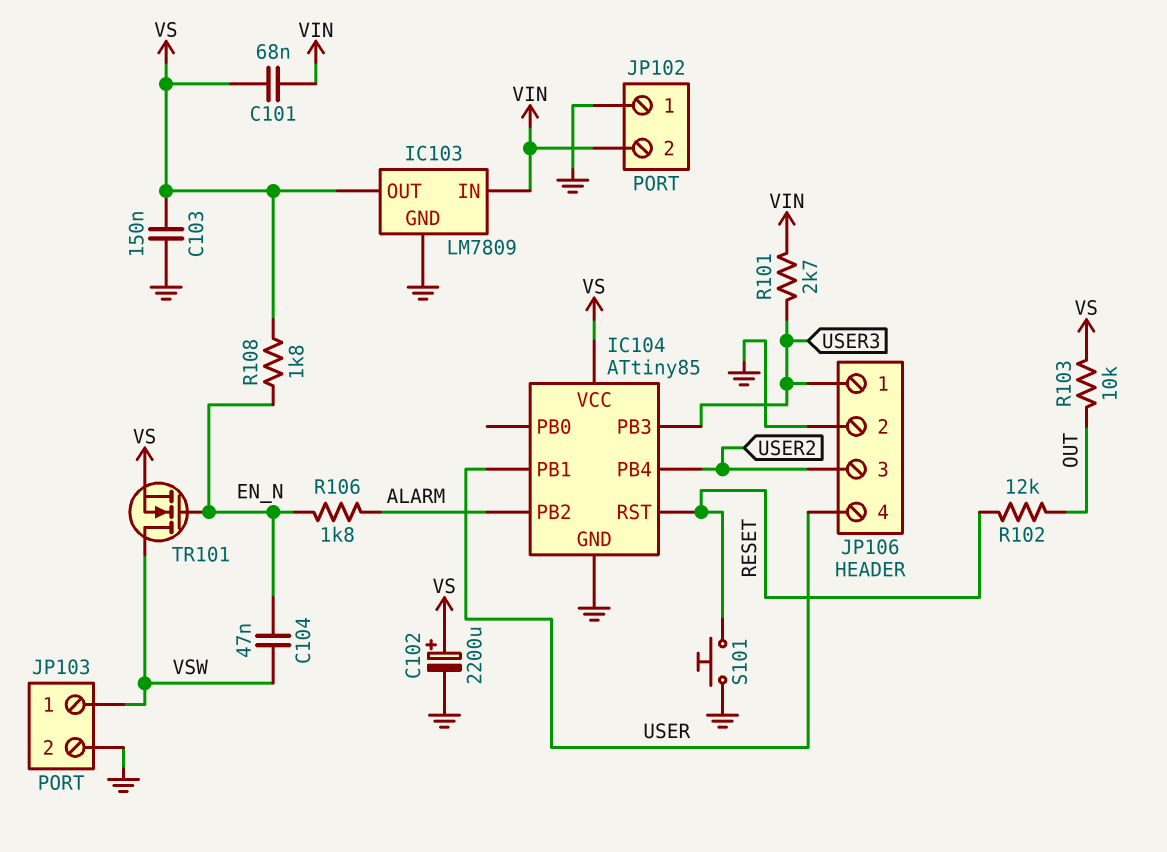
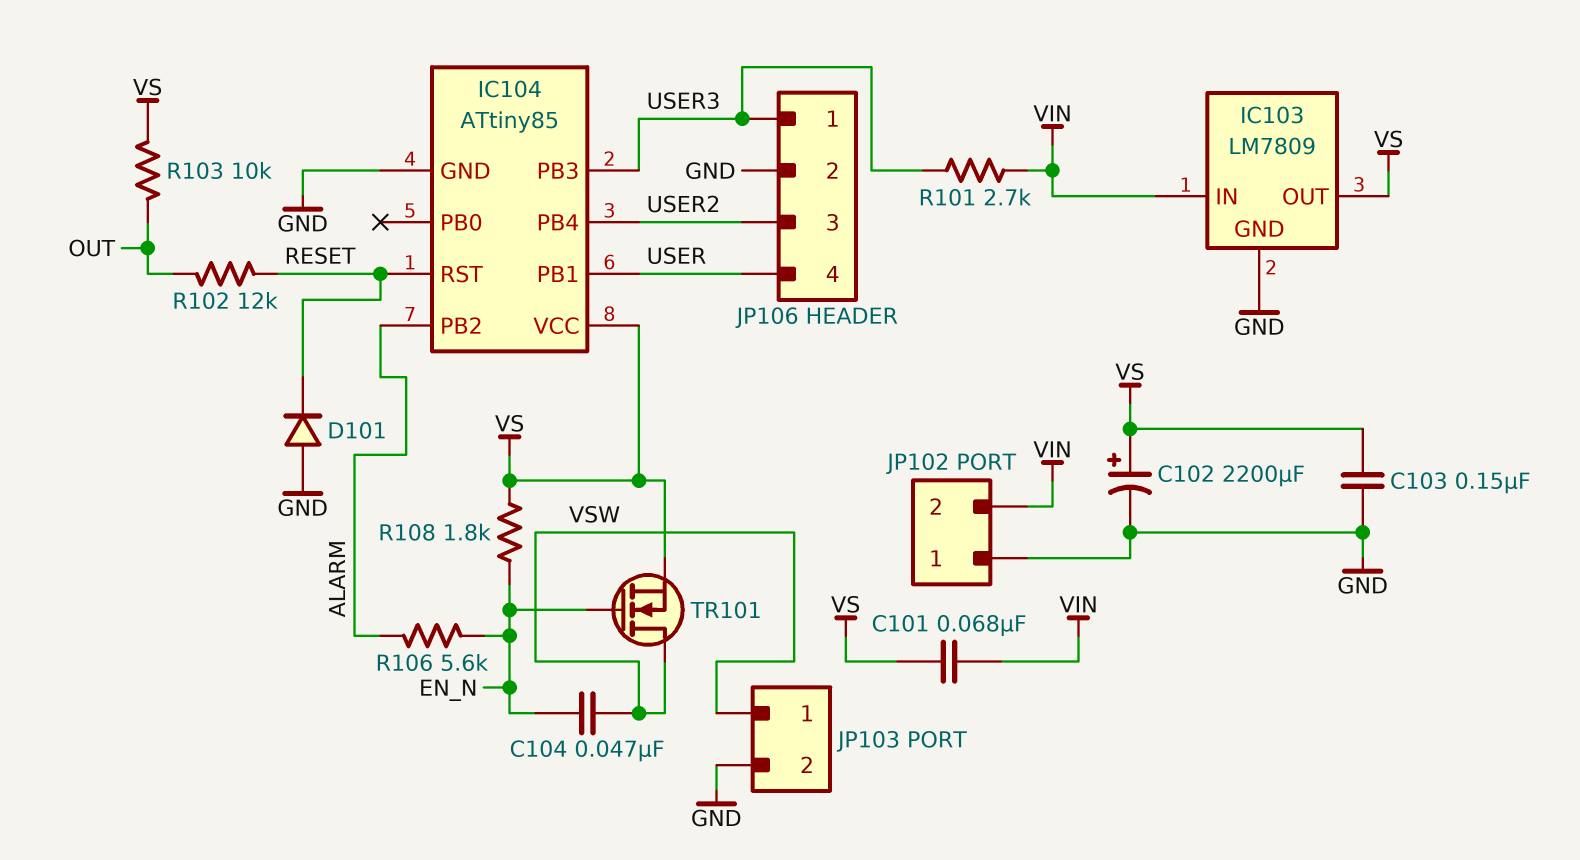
D101: none -> diode (A GND, K RESET)
R106: 1.8k (ALARM, EN_N) -> 5.6k (ALARM, EN_N)
S101: button (GND, RESET) -> none

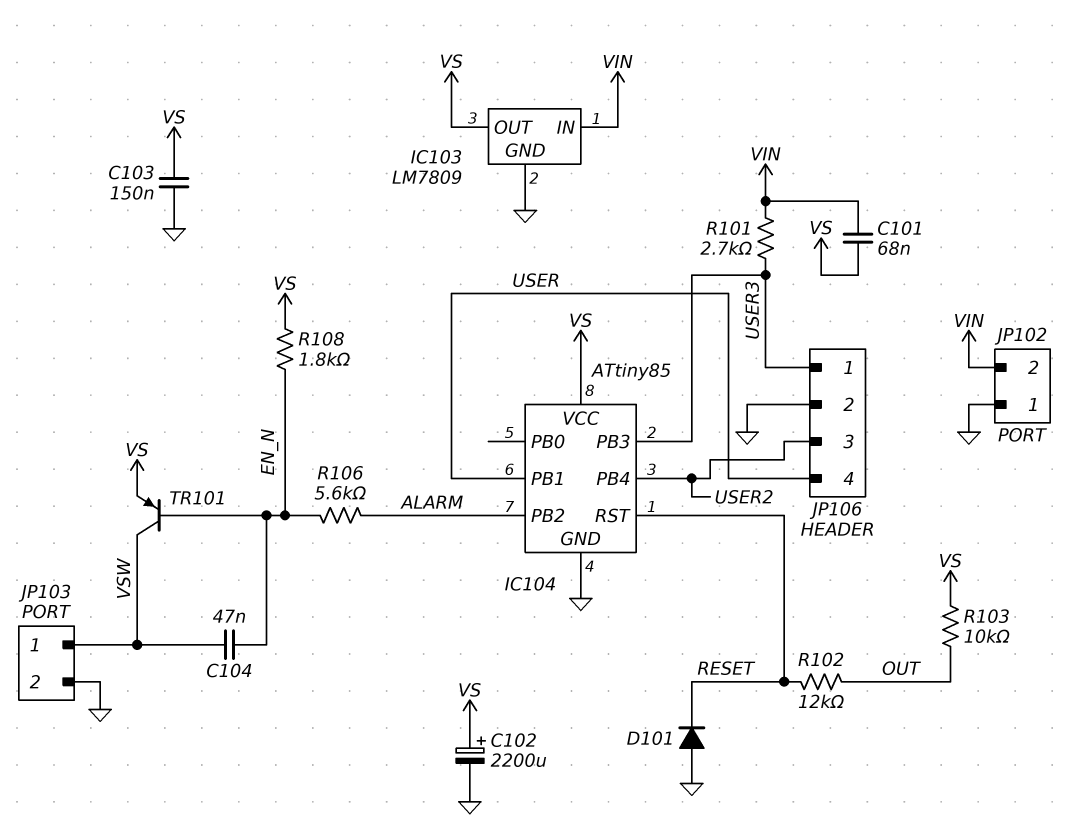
TR101: NMOS (G EN_N, D VSW, S VS) -> PNP (B EN_N, C VSW, E VS)

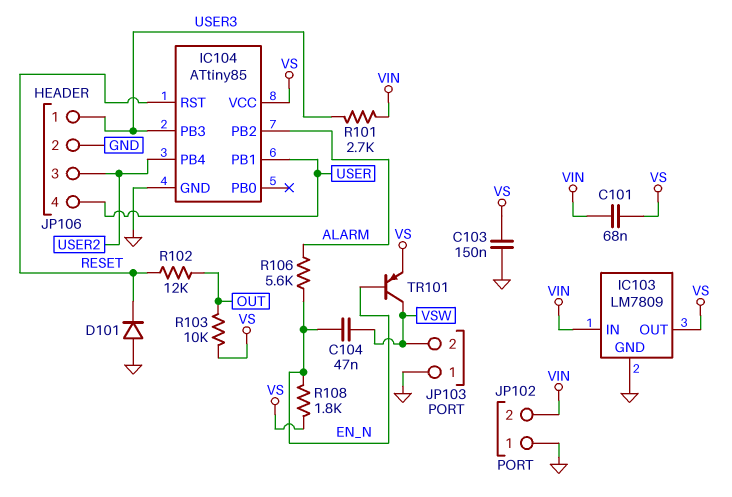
C102: 2200uF (plus VS, minus GND) -> none
JP103 pin 1: VSW -> GND
JP103 pin 2: GND -> VSW

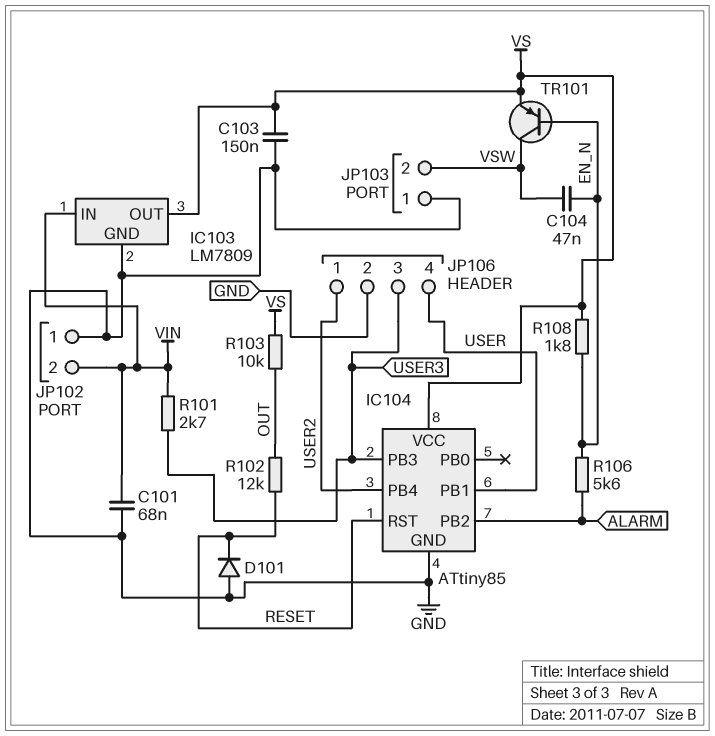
C101: 68nF (VIN, VS) -> 68nF (GND, VIN)
JP106 pin 1: USER3 -> USER2
JP106 pin 3: USER2 -> USER3

